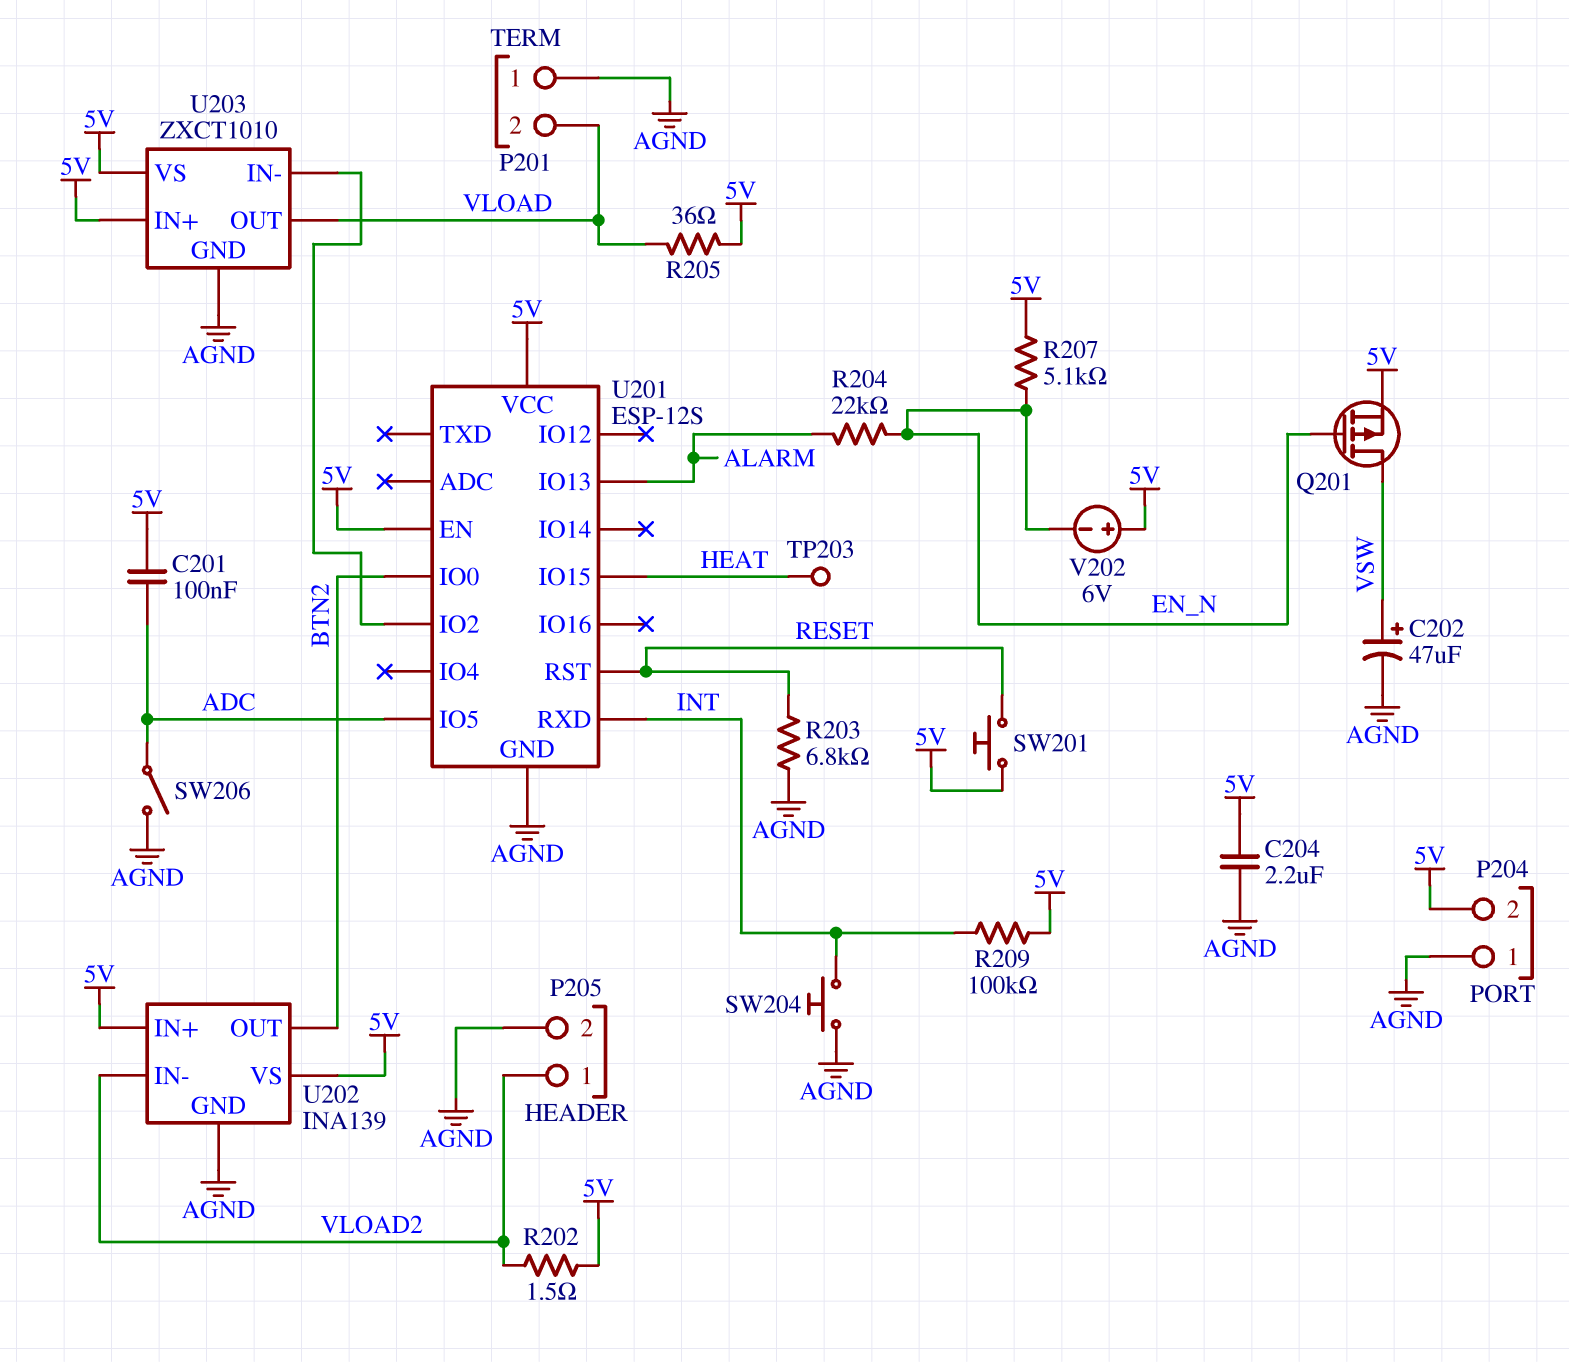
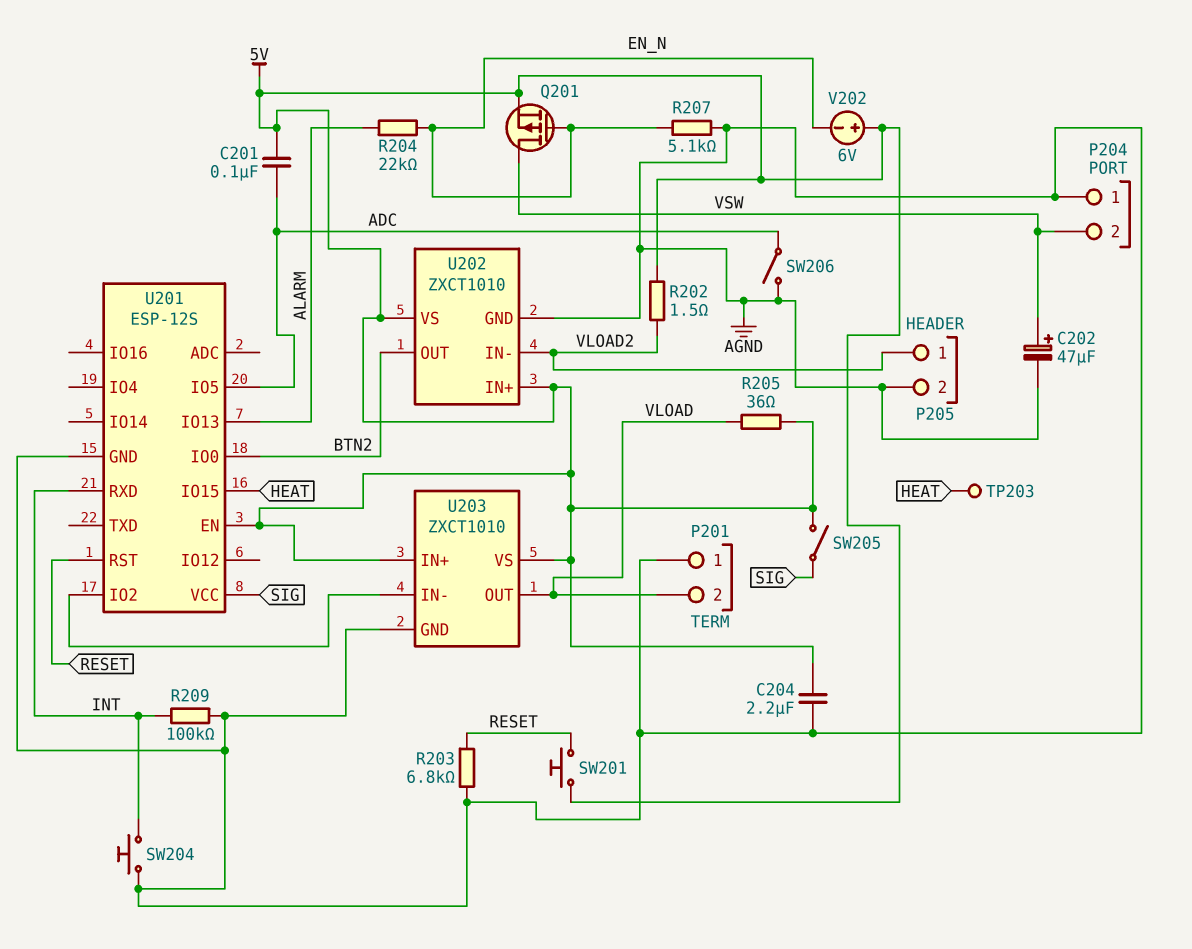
P204 pin 2: 5V -> VSW
R207: 5.1k (5V, EN_N) -> 5.1k (AGND, EN_N)
R209: 100k (5V, INT) -> 100k (AGND, INT)
SW205: none -> switch (5V, SIG)
U201 pin VCC: 5V -> SIG
U202: INA139 -> ZXCT1010

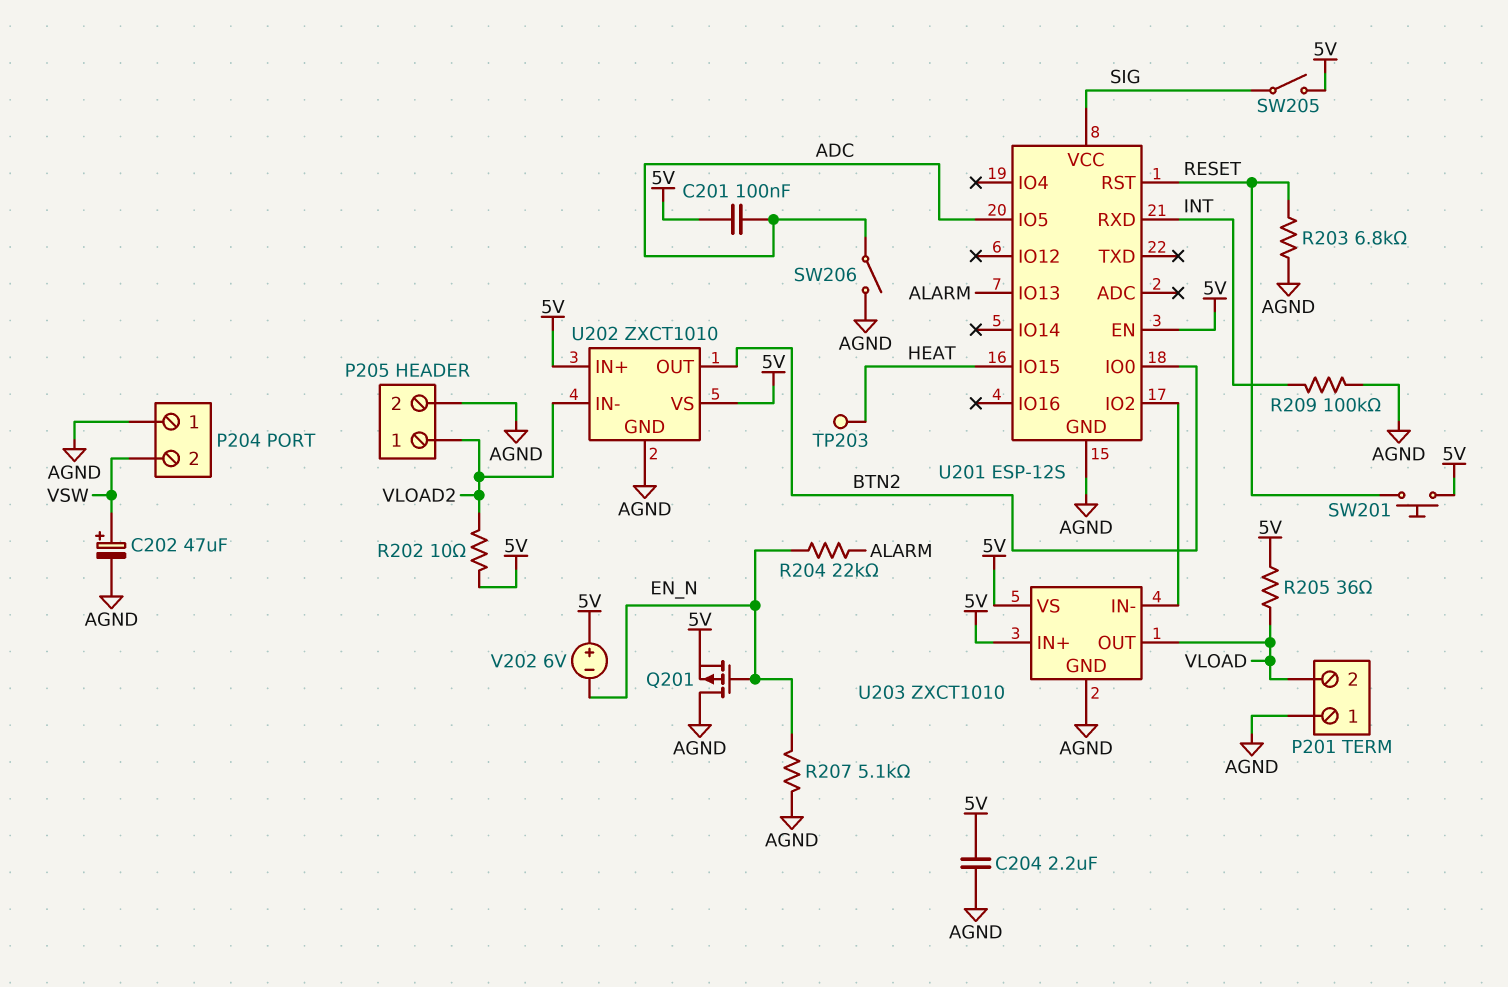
Q201: PMOS (G EN_N, D VSW, S 5V) -> PMOS (G EN_N, D AGND, S 5V)
R202: 1.5 (5V, VLOAD2) -> 10 (5V, VLOAD2)
SW204: button (AGND, INT) -> none

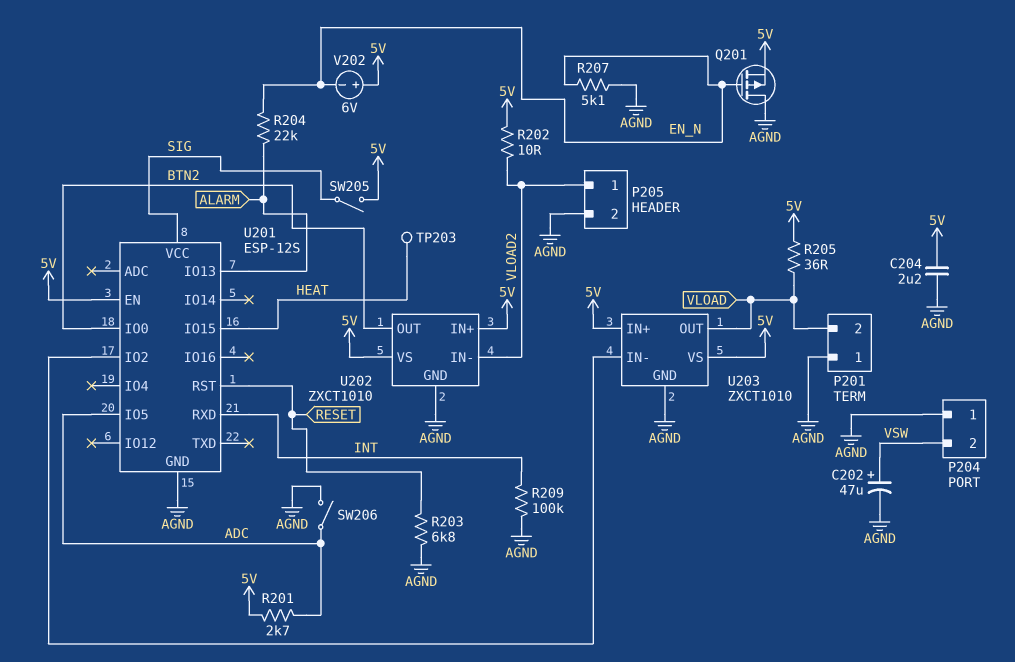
C201: 100nF (5V, ADC) -> none
R201: none -> 2.7k (5V, ADC)
SW201: button (5V, RESET) -> none

